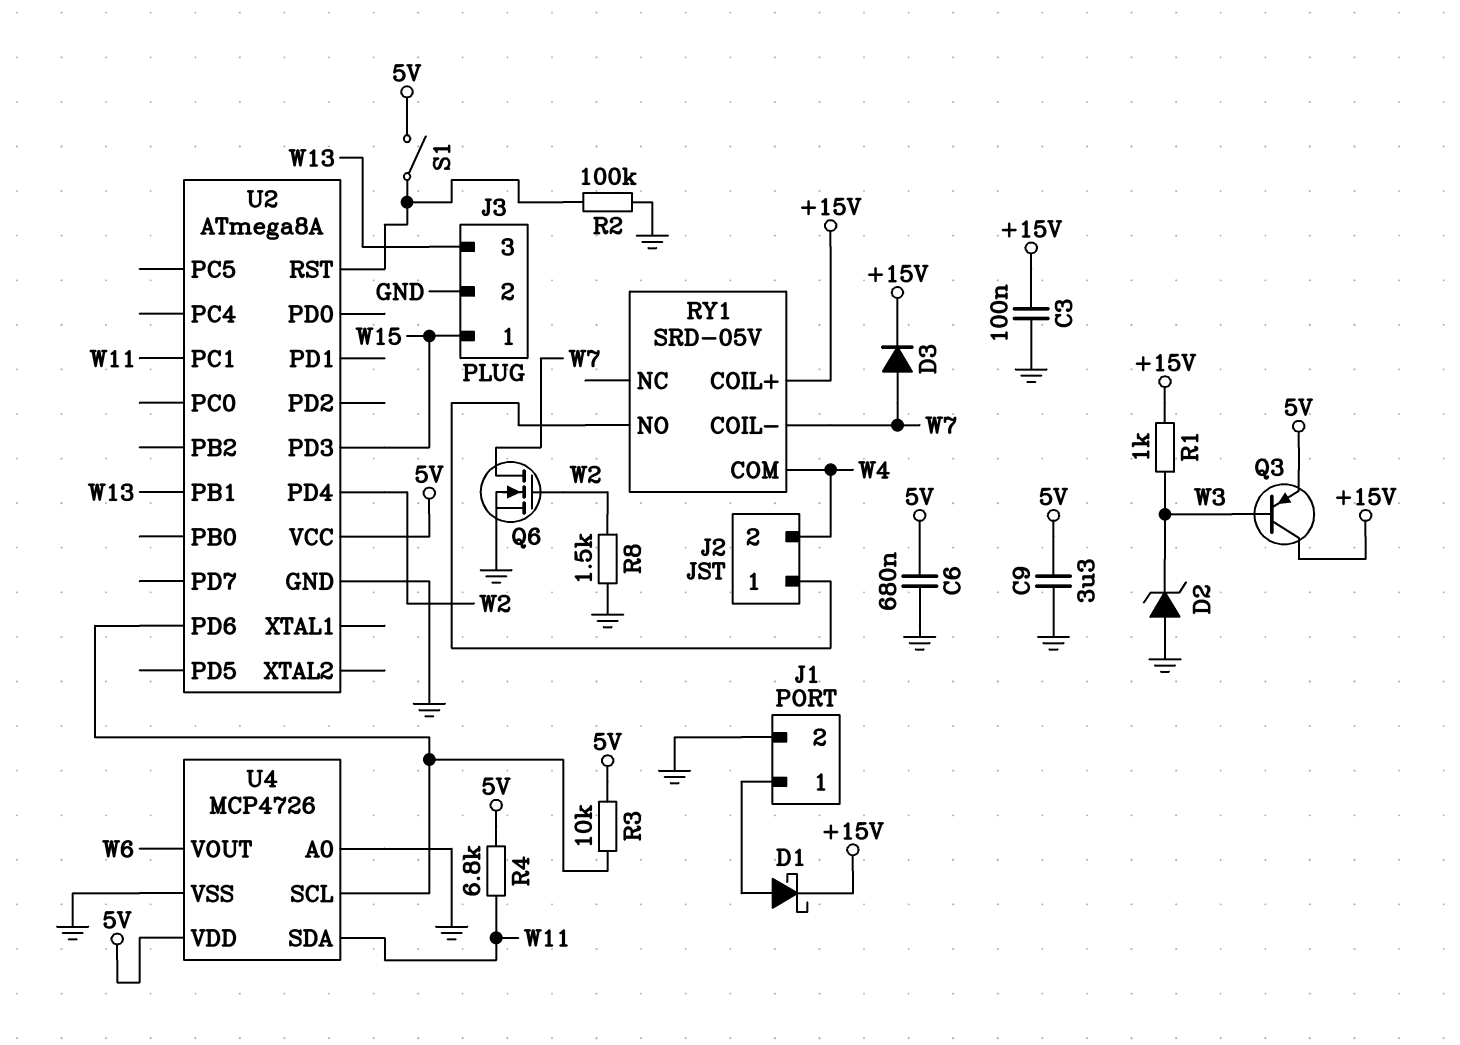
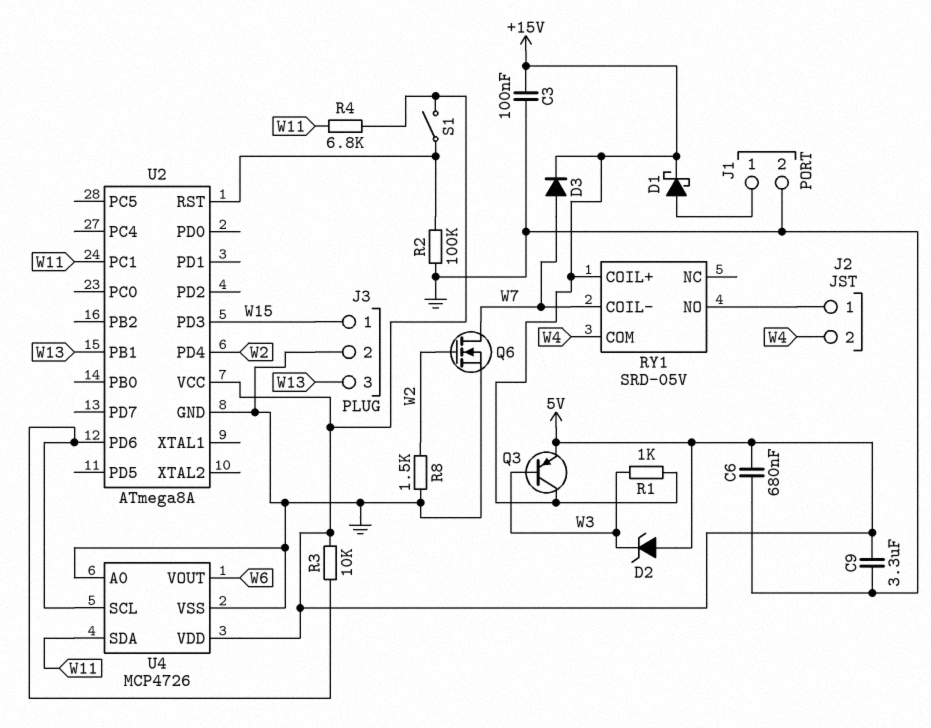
D2: zener (A GND, K W3) -> zener (A 5V, K W3)

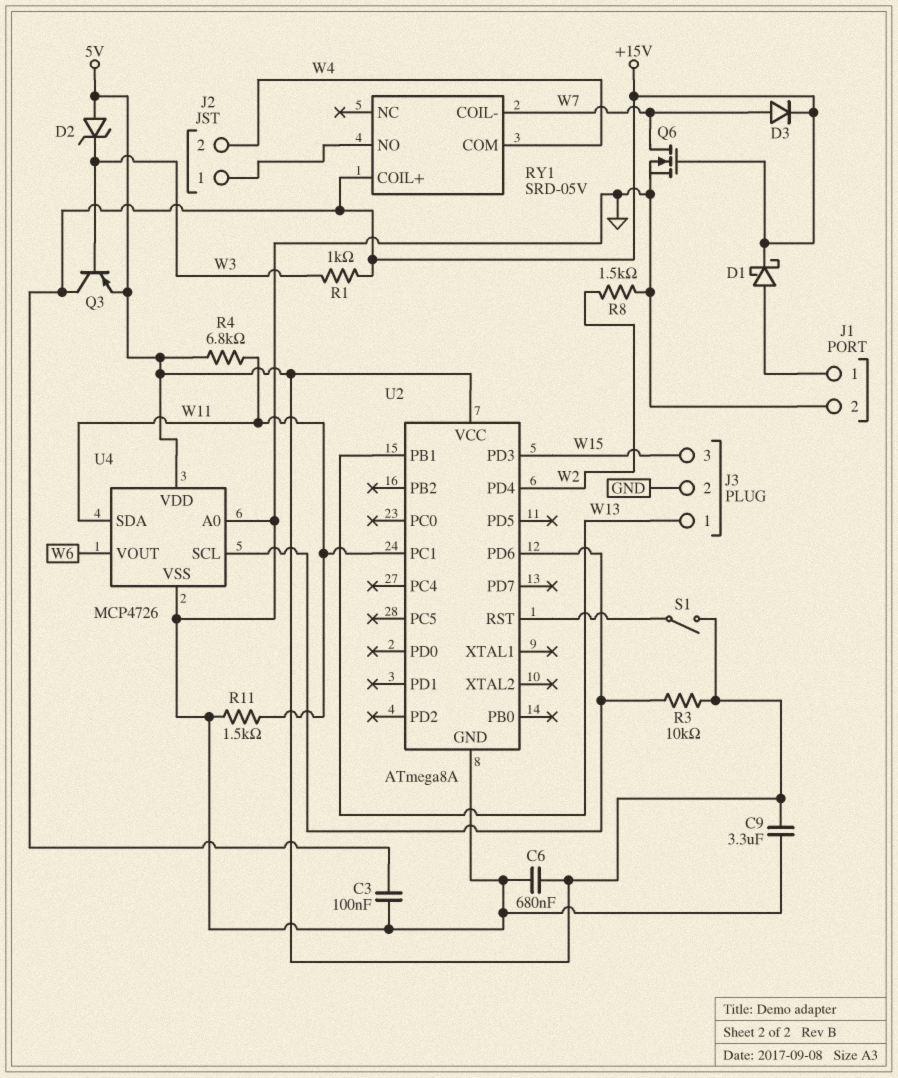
J3 pin 1: W15 -> W13
J3 pin 3: W13 -> W15
Q6: NMOS (G W2, D W7, S GND) -> NMOS (G +15V, D W7, S GND)
R2: 100k (GND, U2/RST) -> none
R11: none -> 1.5k (GND, W11)

